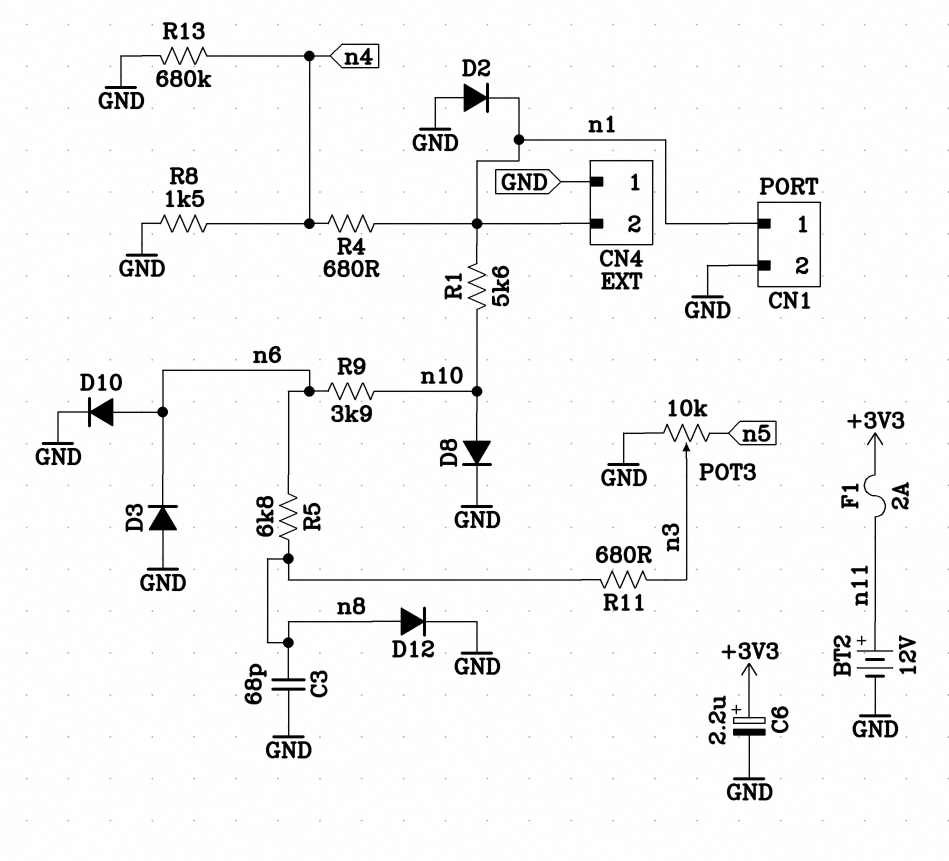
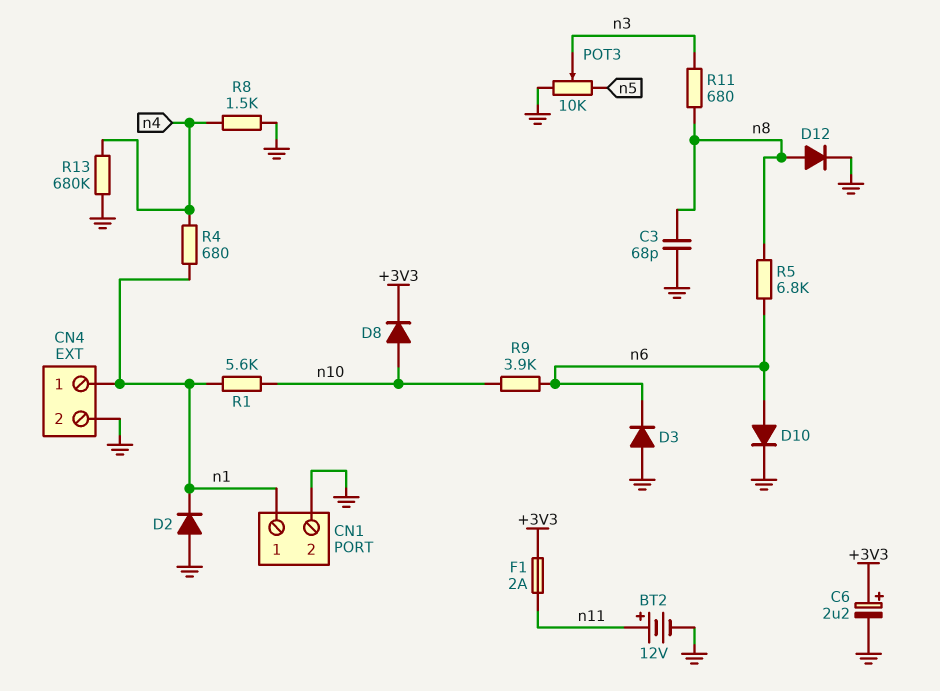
CN4 pin 1: GND -> n1
CN4 pin 2: n1 -> GND
D8: diode (A n10, K GND) -> diode (A n10, K +3V3)

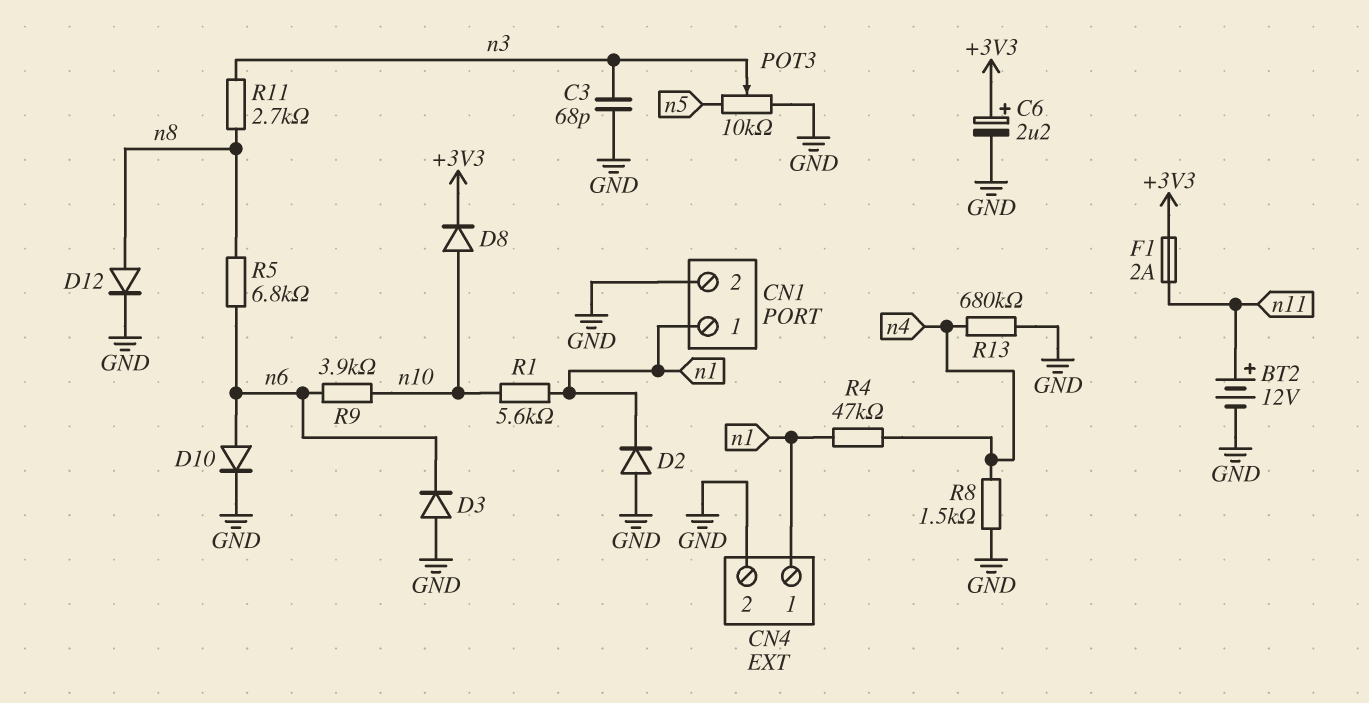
C3: 68pF (GND, n8) -> 68pF (GND, n3)
R4: 680 (n1, n4) -> 47k (n1, n4)
R11: 680 (n3, n8) -> 2.7k (n3, n8)

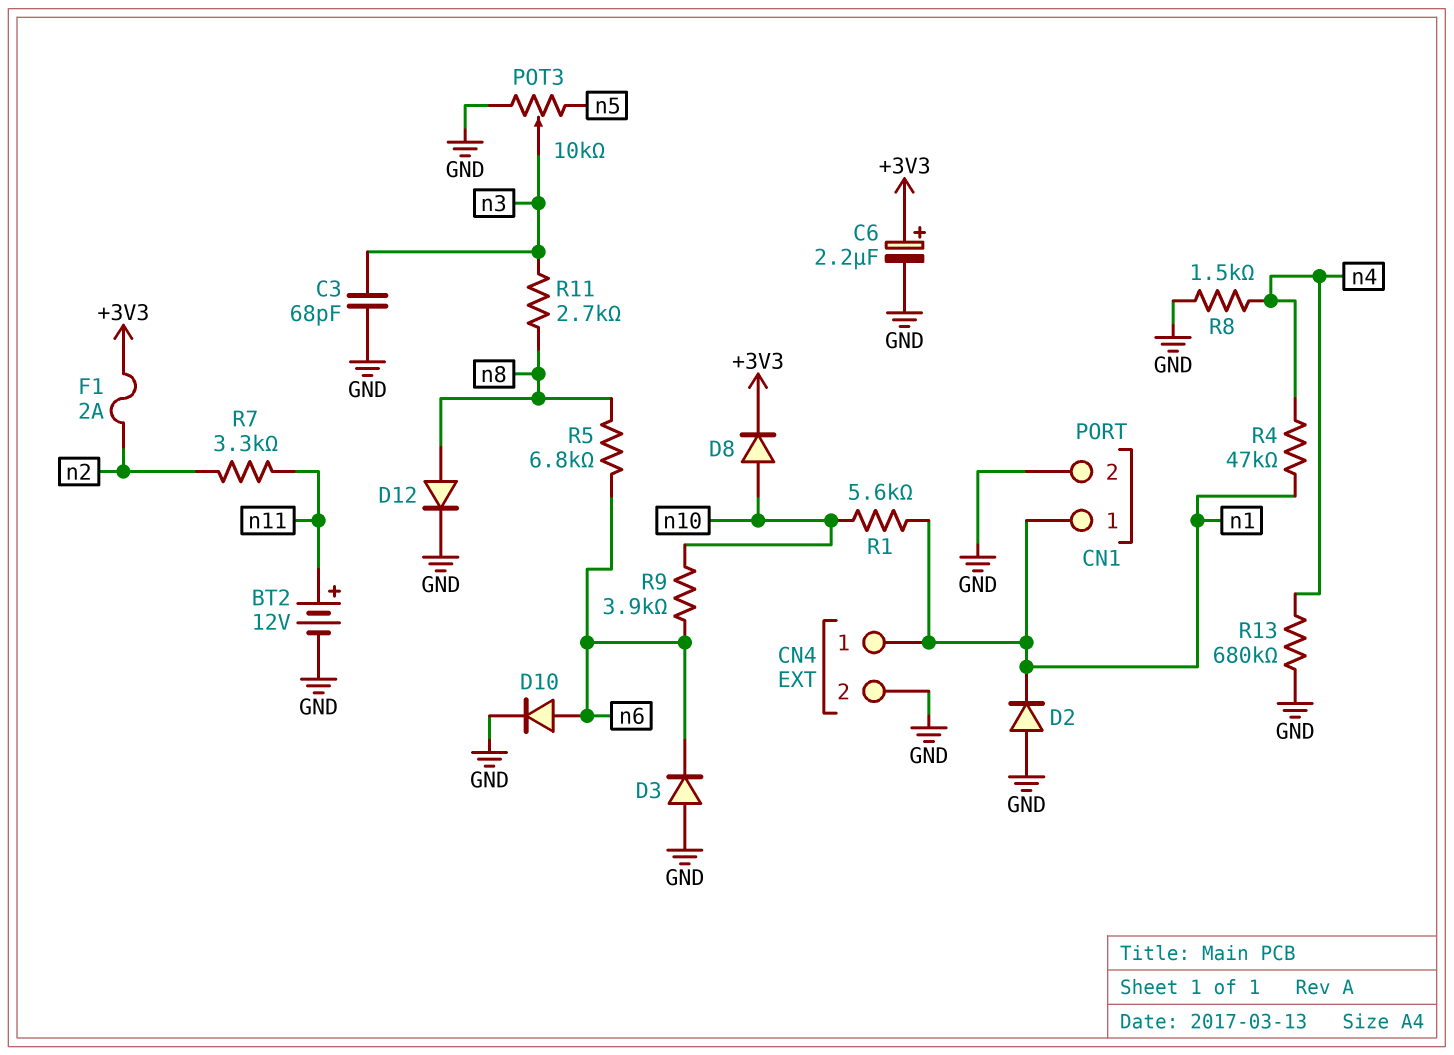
F1: 2A (+3V3, n11) -> 2A (+3V3, n2)
R7: none -> 3.3k (n2, n11)

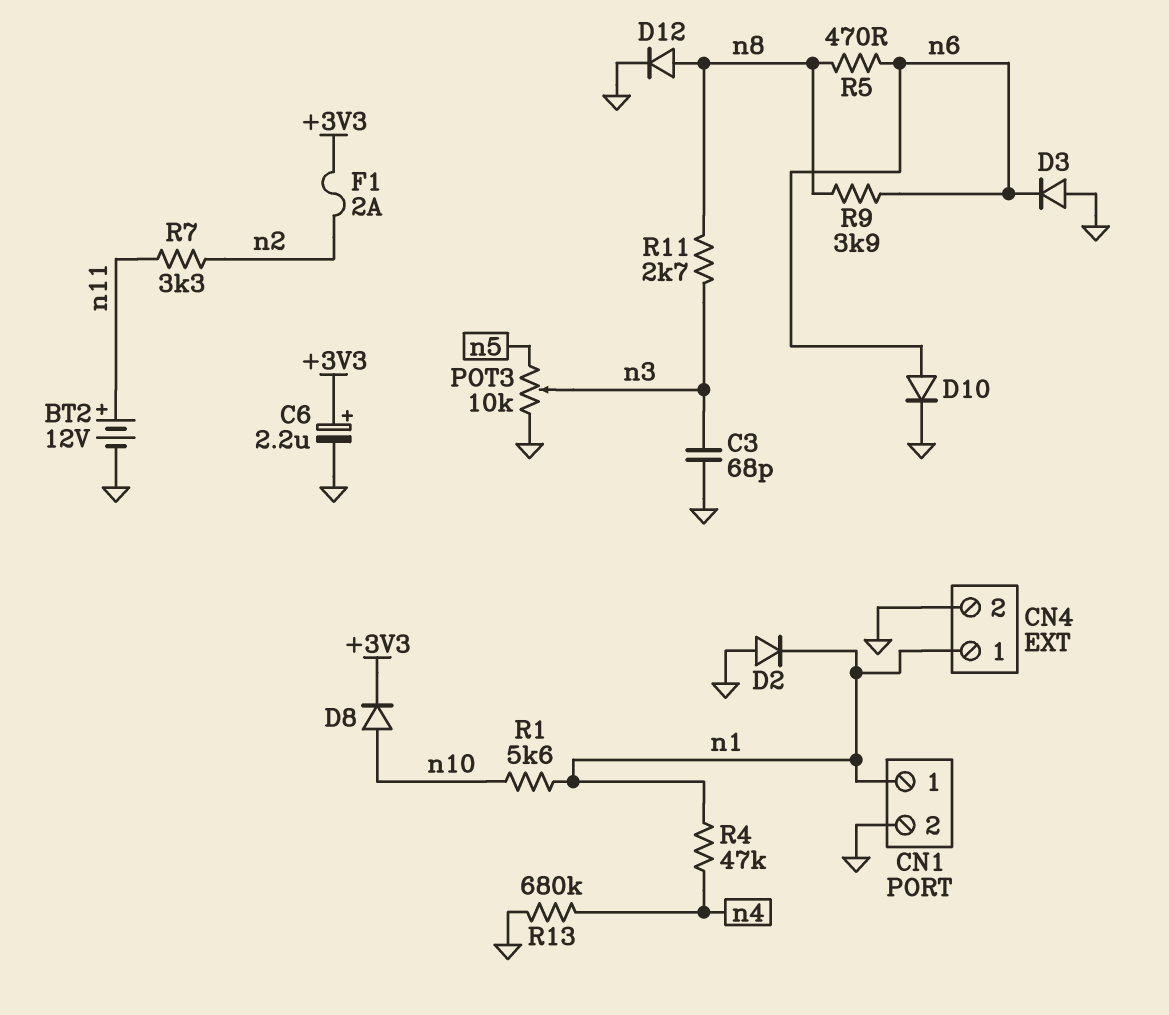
R5: 6.8k (n6, n8) -> 470 (n6, n8)
R8: 1.5k (GND, n4) -> none
R9: 3.9k (n6, n10) -> 3.9k (n6, n8)

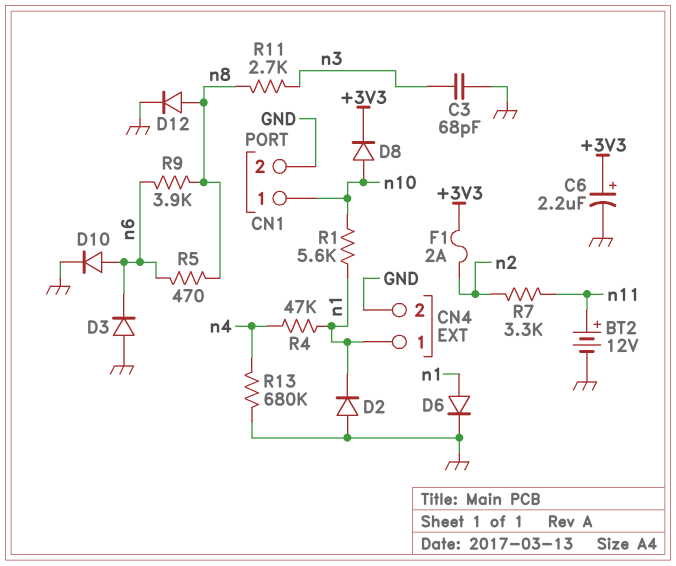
CN1 pin 1: n1 -> n10
D6: none -> diode (A n1, K GND)
POT3: 10k (GND, n5, wiper n3) -> none

